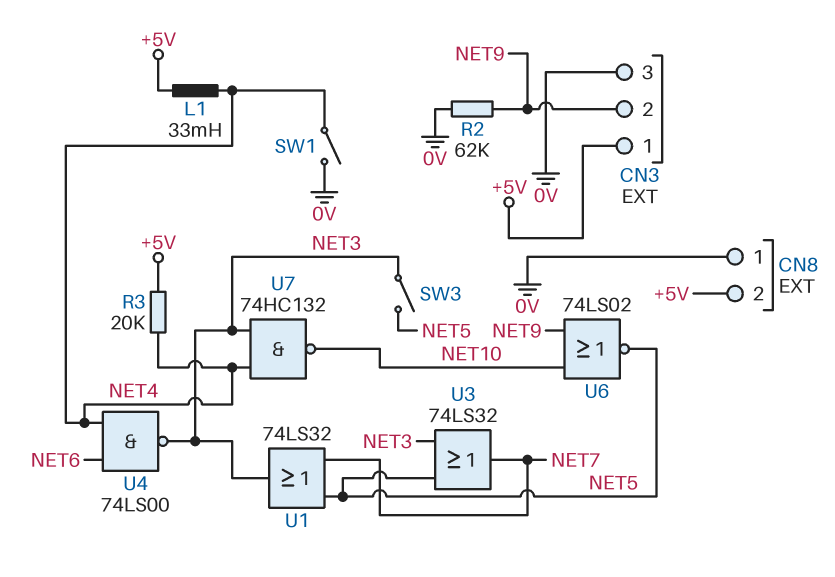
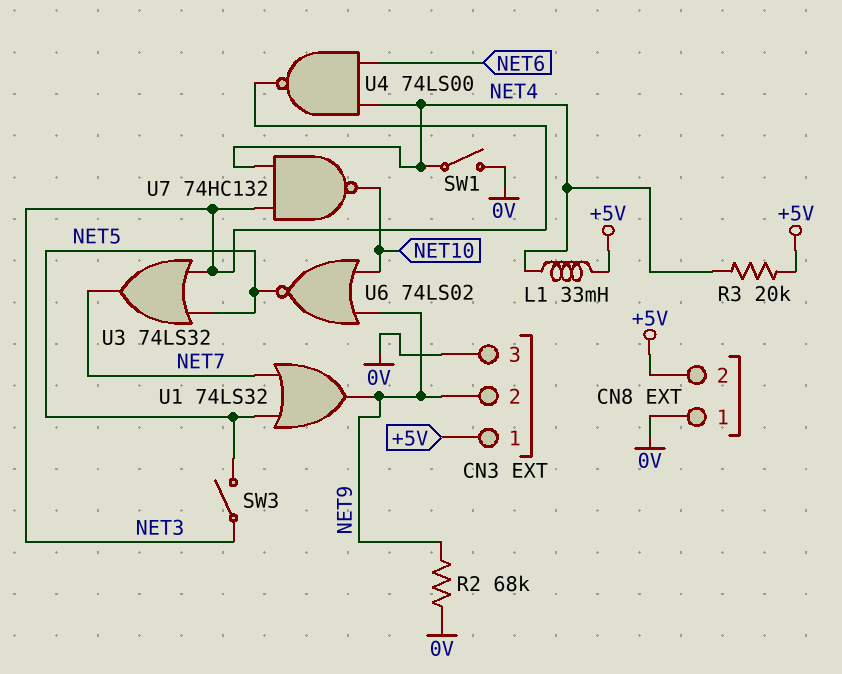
R2: 62k (0V, NET9) -> 68k (0V, NET9)
U1: OR 74LS32 (in NET5, in NET7, out NET3) -> OR 74LS32 (in NET5, in NET7, out NET9)

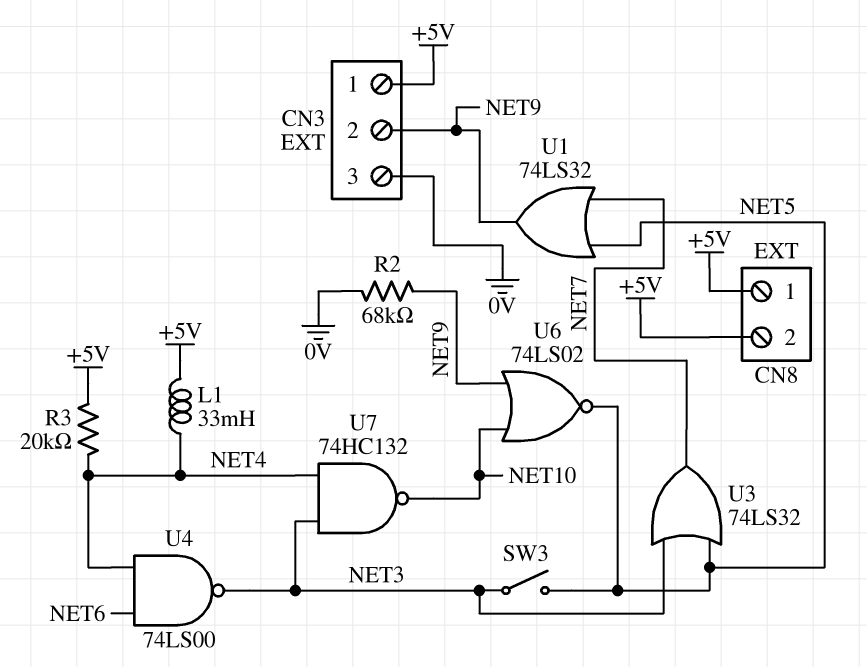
CN8 pin 1: 0V -> +5V
SW1: switch (0V, NET4) -> none

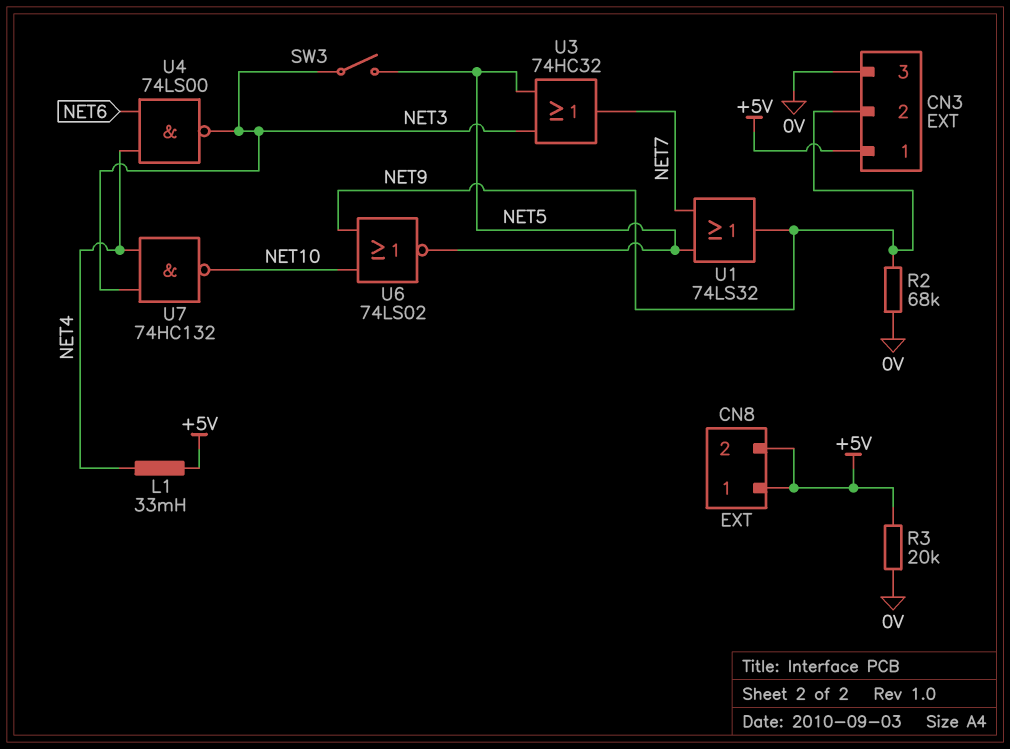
R3: 20k (+5V, NET4) -> 20k (+5V, 0V)
U3: OR 74LS32 (in NET3, in NET5, out NET7) -> OR 74HC32 (in NET3, in NET5, out NET7)

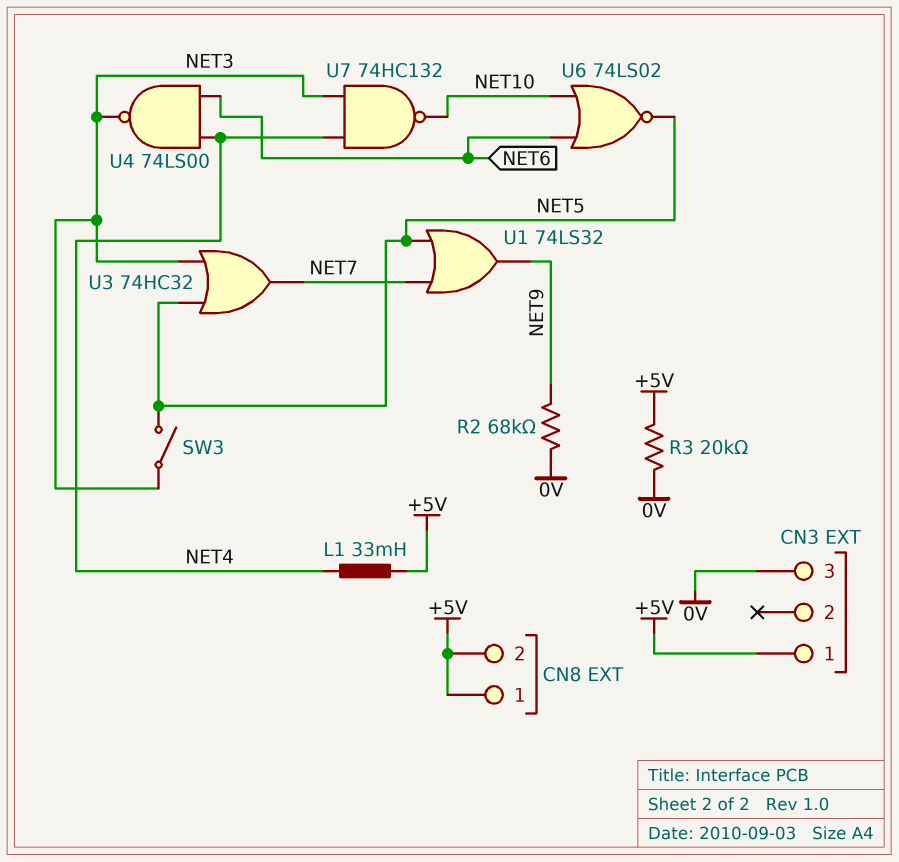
CN3 pin 2: NET9 -> none
U6: NOR 74LS02 (in NET9, in NET10, out NET5) -> NOR 74LS02 (in NET6, in NET10, out NET5)

